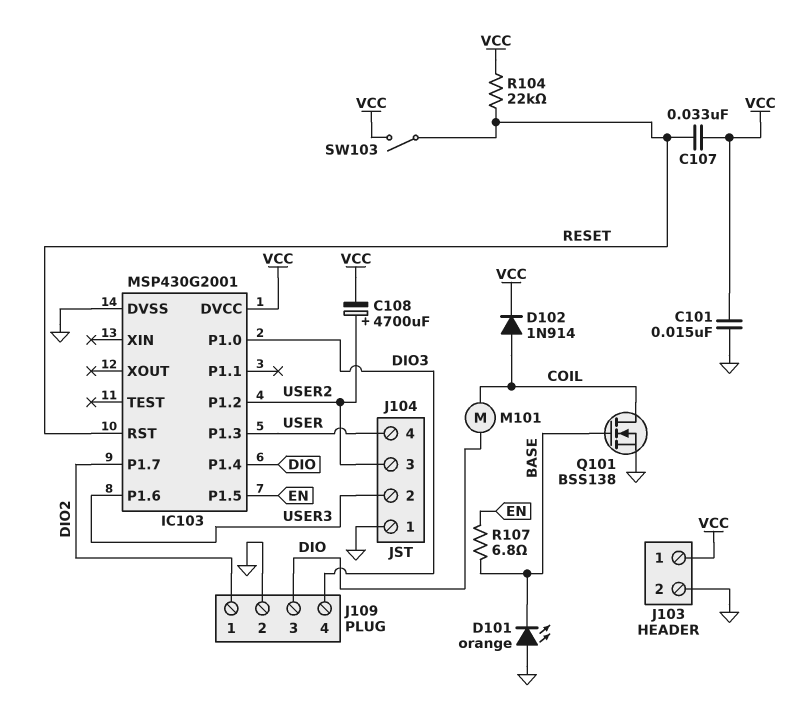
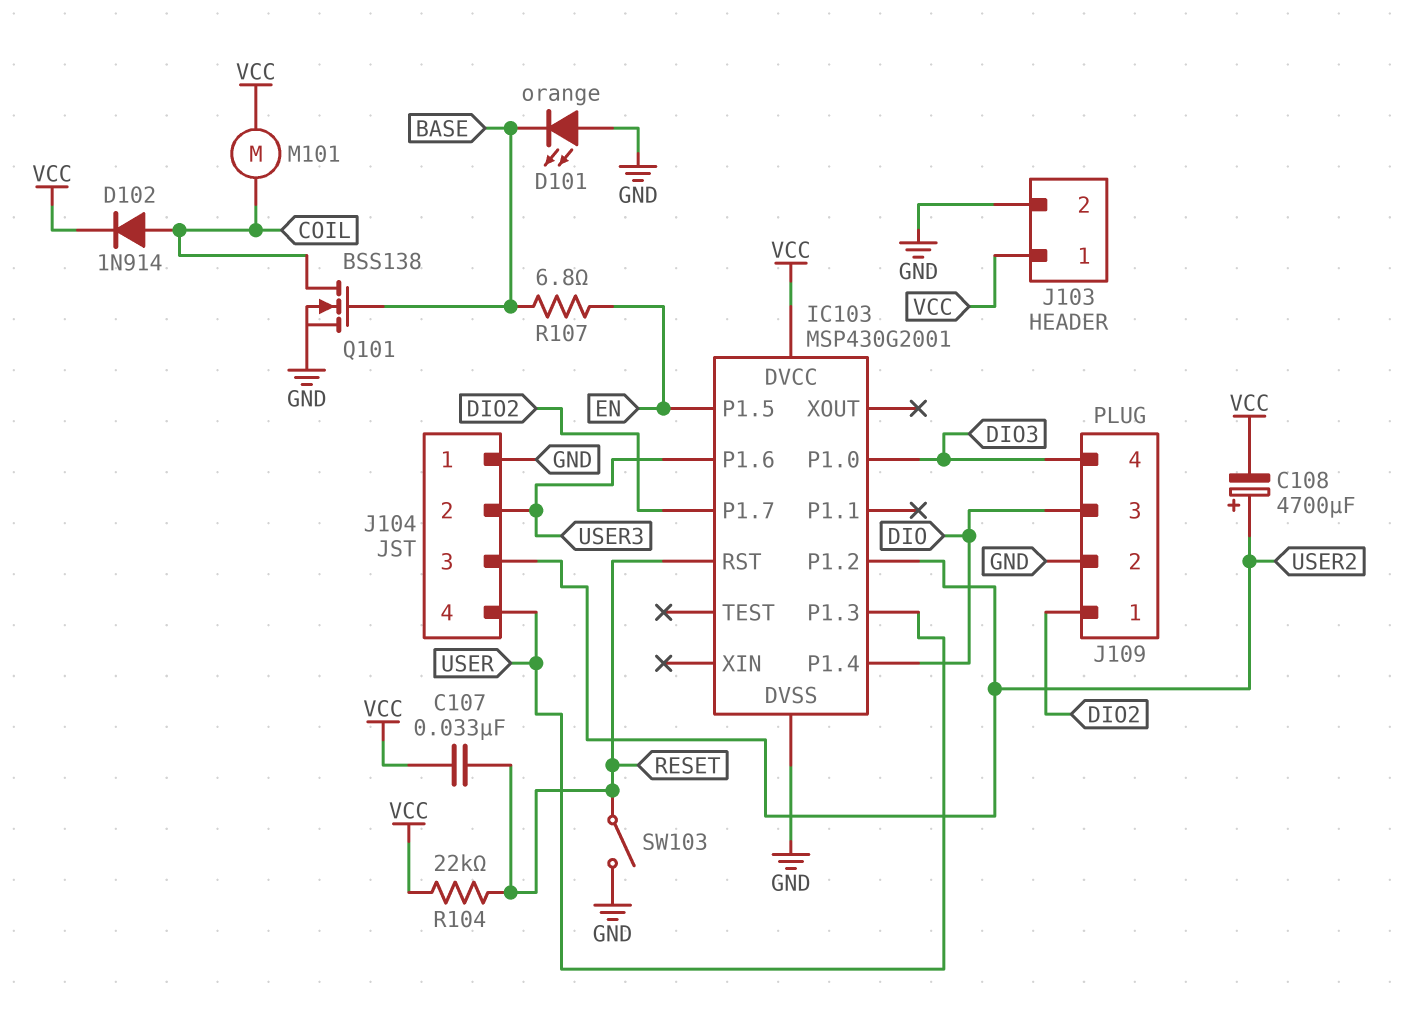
C101: 15nF (GND, VCC) -> none
M101: motor (COIL, DIO) -> motor (COIL, VCC)
SW103: switch (RESET, VCC) -> switch (GND, RESET)

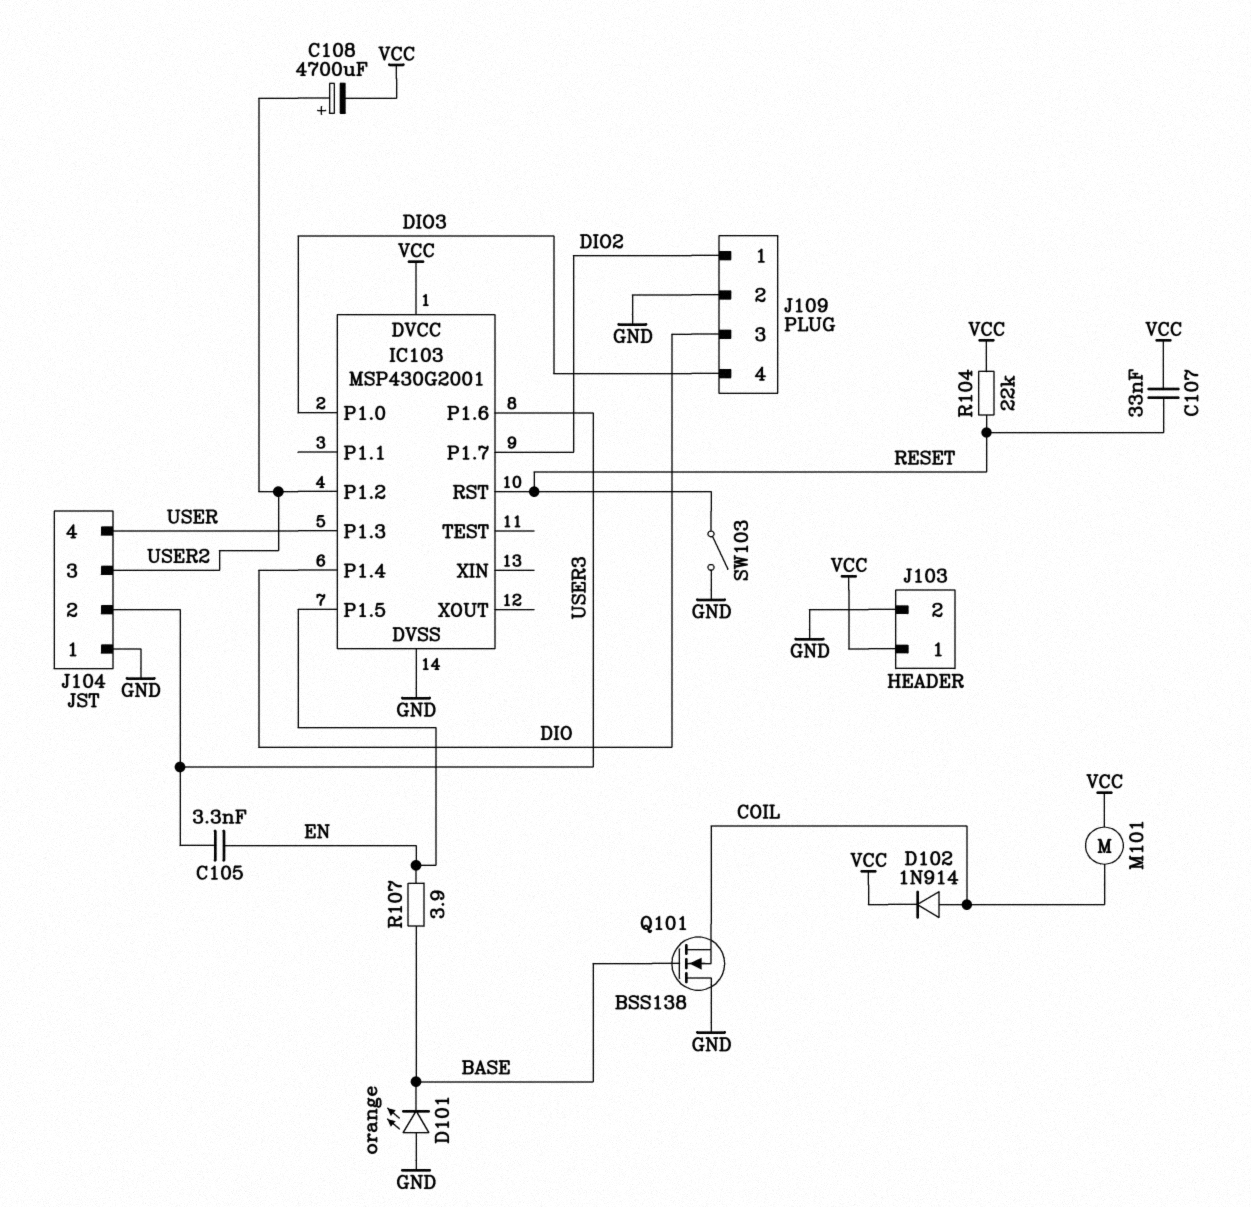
C105: none -> 3.3nF (EN, USER3)
Q101: NMOS BSS138 (G BASE, D COIL, S GND) -> NMOS BSS138 (G BASE, D GND, S COIL)
R107: 6.8 (BASE, EN) -> 3.9 (BASE, EN)

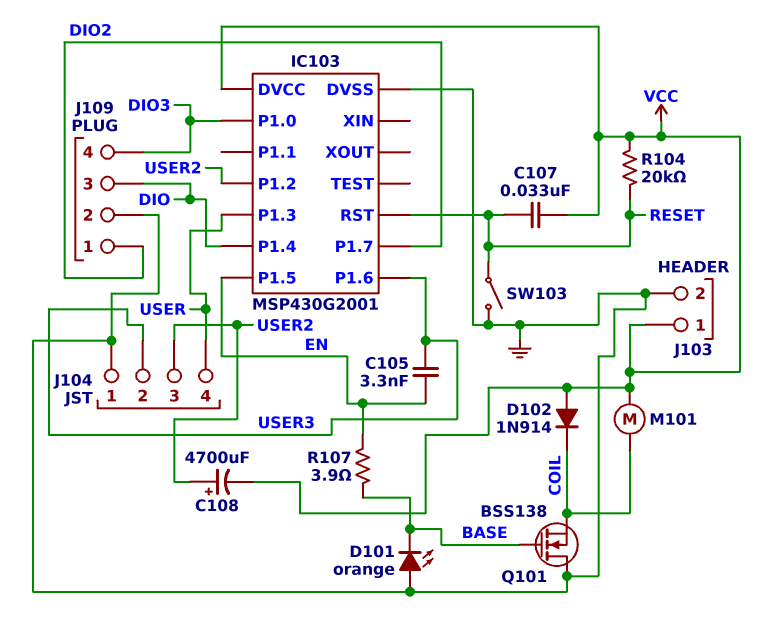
D102: diode 1N914 (A COIL, K VCC) -> diode 1N914 (A VCC, K COIL)
R104: 22k (RESET, VCC) -> 20k (RESET, VCC)

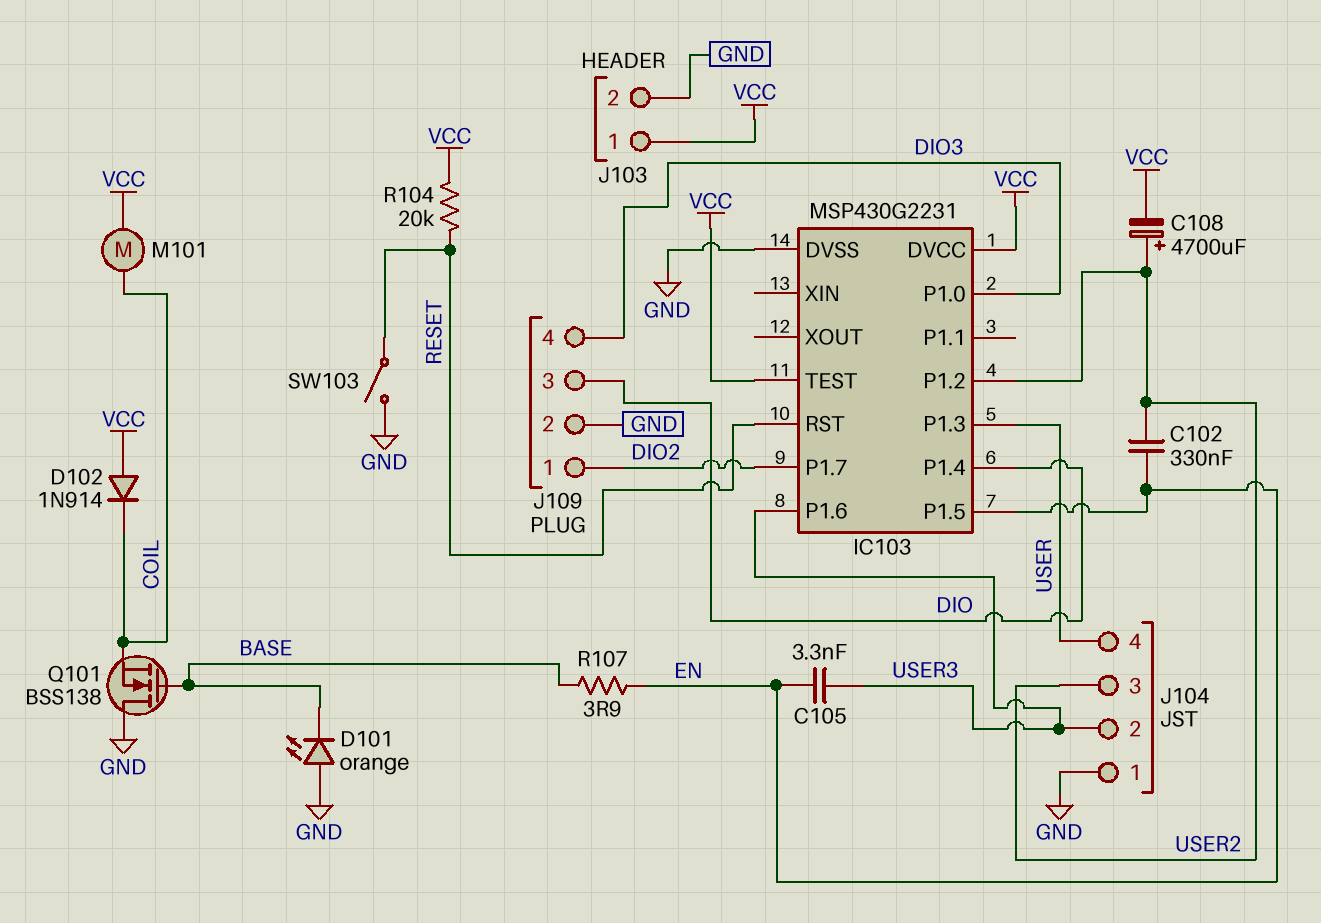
C102: none -> 330nF (EN, USER2)
C107: 33nF (RESET, VCC) -> none
IC103: MSP430G2001 -> MSP430G2231
IC103 pin TEST: none -> VCC

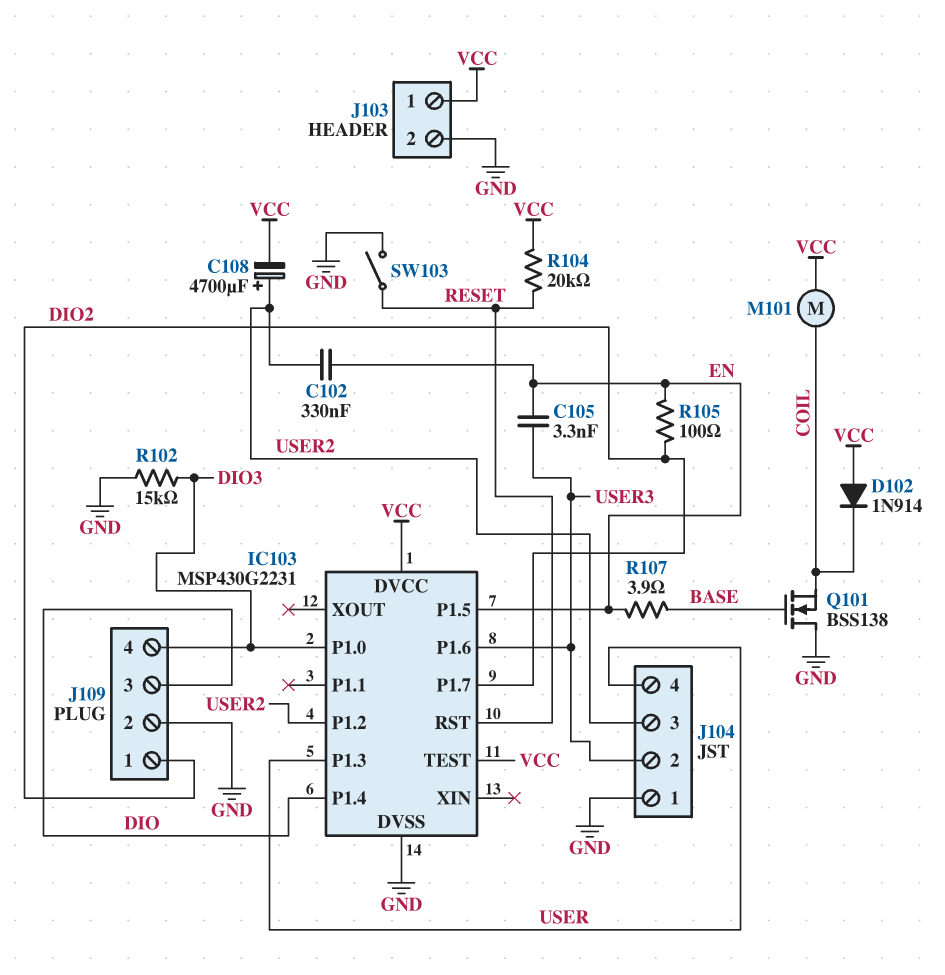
D101: LED orange (A GND, K BASE) -> none
R102: none -> 15k (DIO3, GND)
R105: none -> 100 (DIO2, EN)

